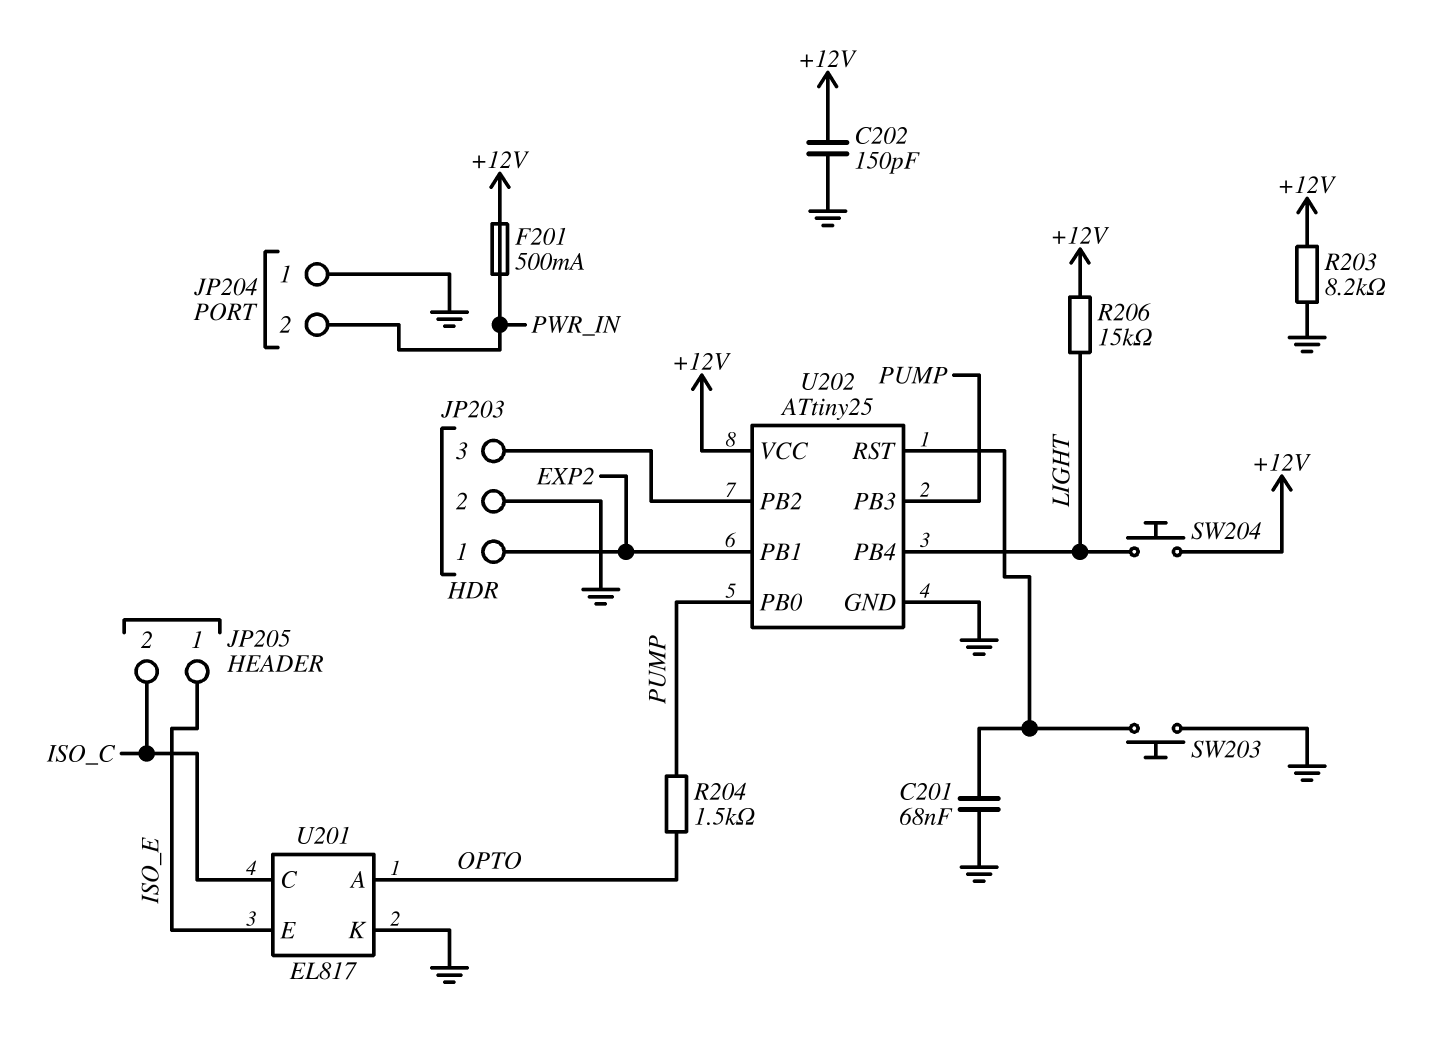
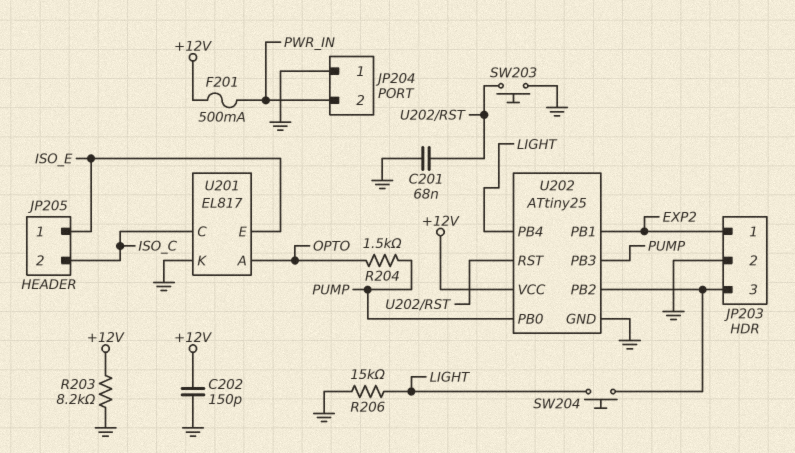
R206: 15k (+12V, LIGHT) -> 15k (GND, LIGHT)
SW204: button (+12V, LIGHT) -> button (JP203/3, LIGHT)

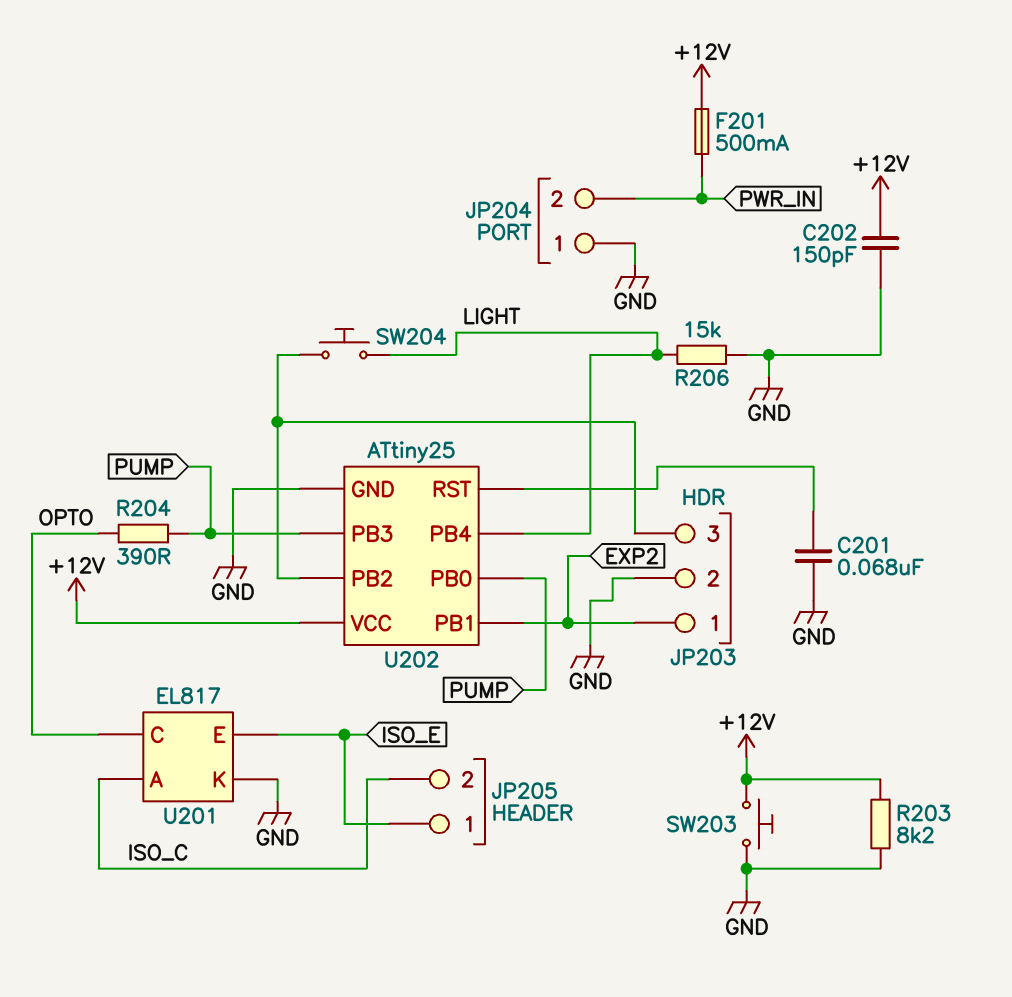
R204: 1.5k (OPTO, PUMP) -> 390 (OPTO, PUMP)
SW203: button (GND, U202/RST) -> button (+12V, GND)
U201 pin A: OPTO -> ISO_C
U201 pin C: ISO_C -> OPTO

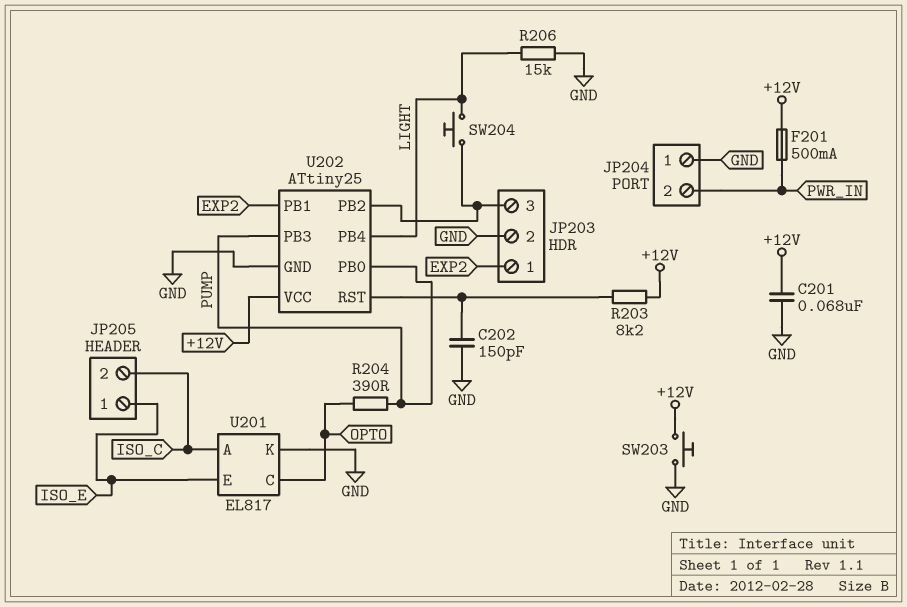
C201: 68nF (GND, U202/RST) -> 68nF (+12V, GND)
C202: 150pF (+12V, GND) -> 150pF (GND, U202/RST)
R203: 8.2k (+12V, GND) -> 8.2k (+12V, U202/RST)

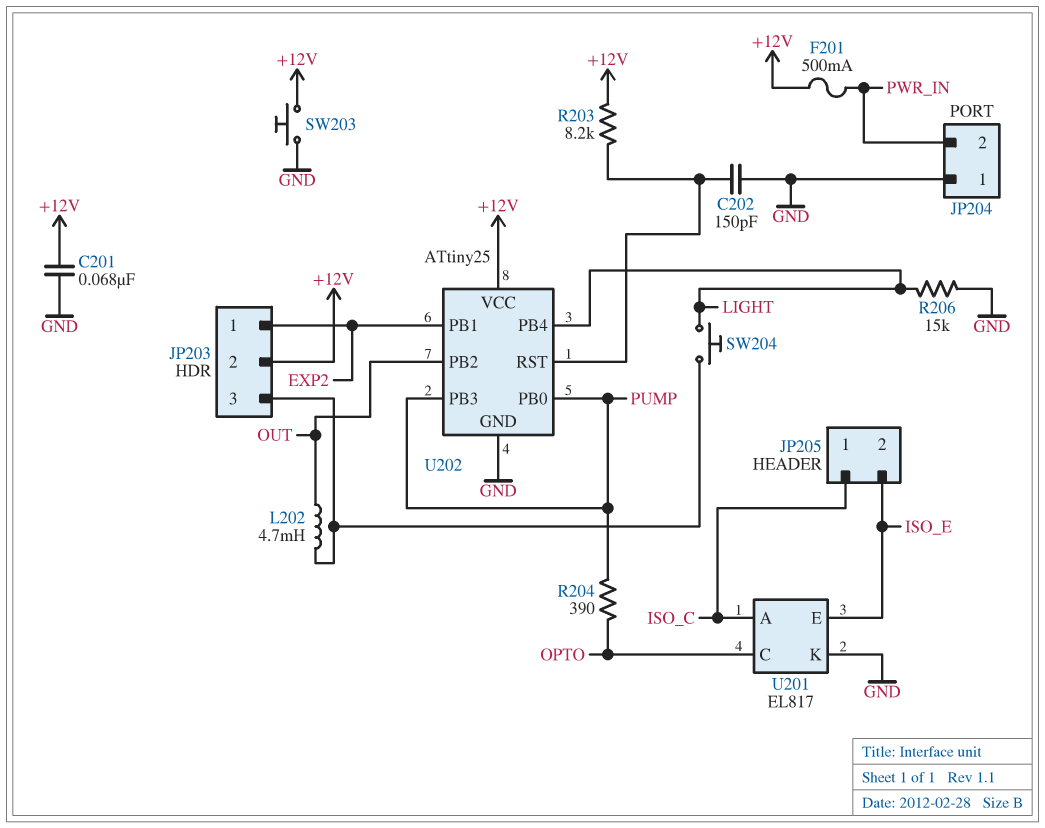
JP203 pin 2: GND -> +12V
JP205 pin 1: ISO_E -> ISO_C
JP205 pin 2: ISO_C -> ISO_E
L202: none -> 4.7mH (JP203/3, OUT)
U202 pin PB2: JP203/3 -> OUT

